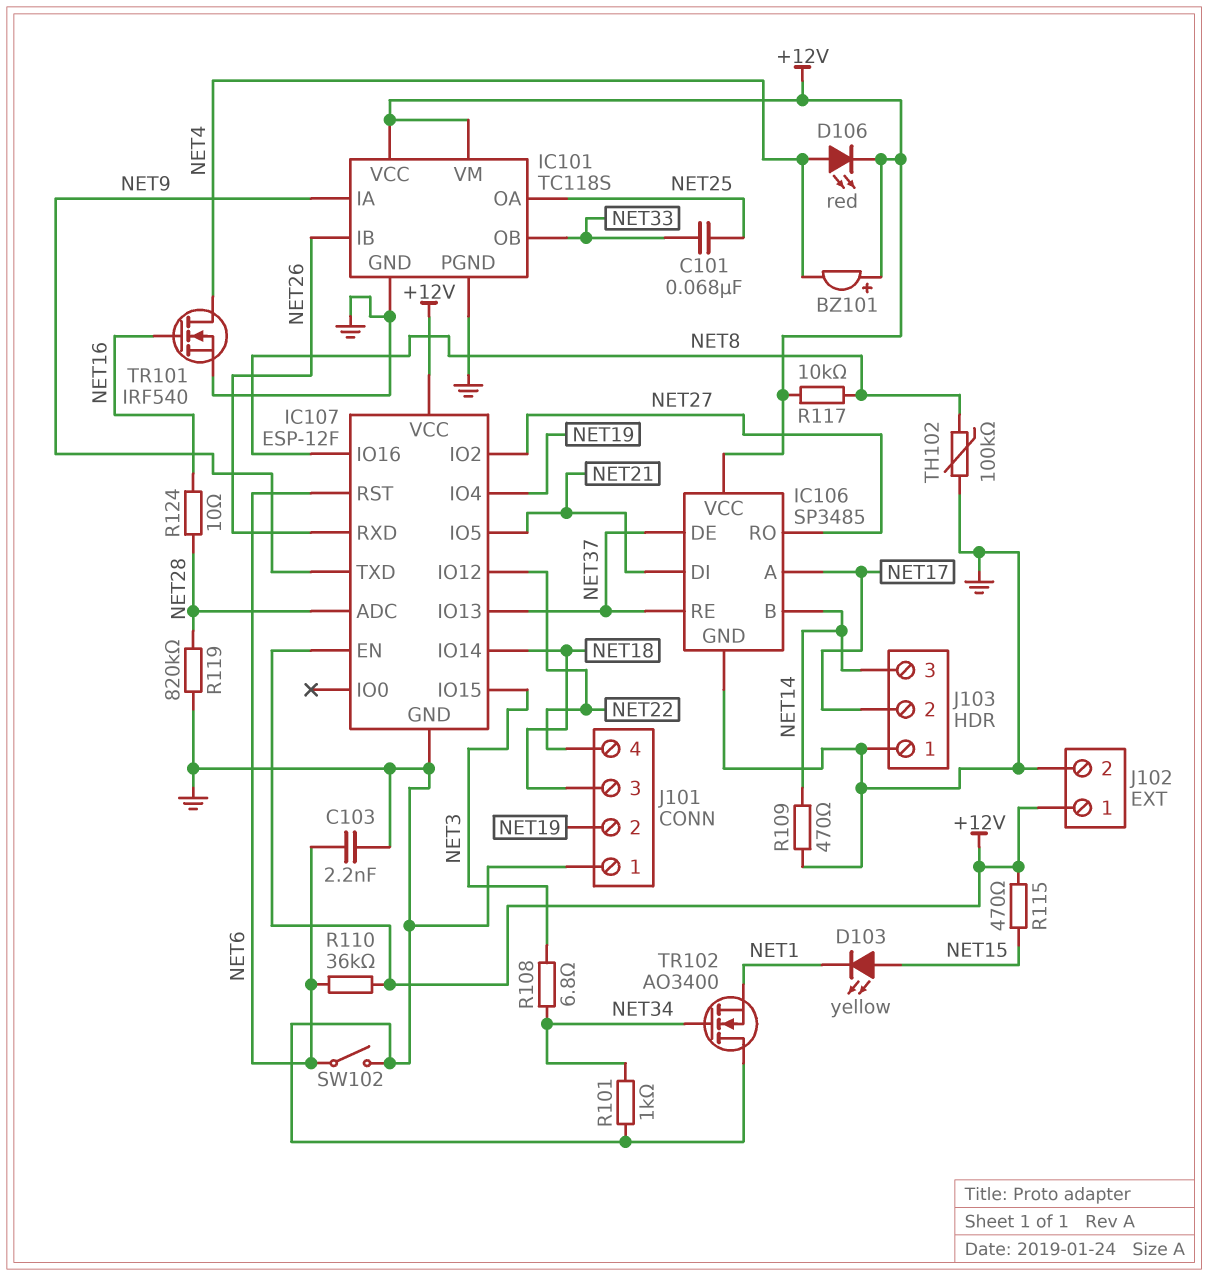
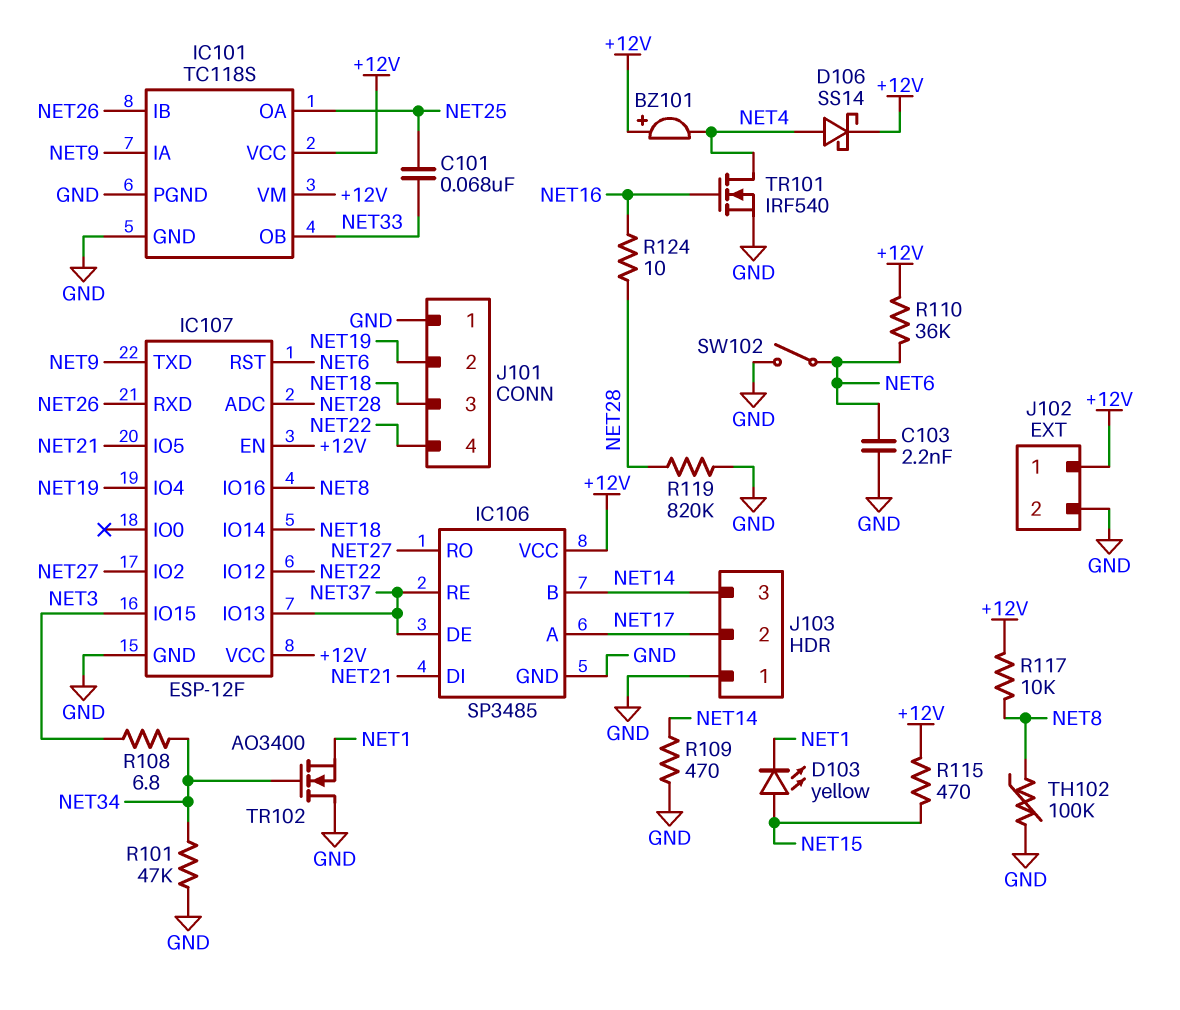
D106: LED red (A NET4, K +12V) -> schottky SS14 (A NET4, K +12V)
R101: 1k (GND, NET34) -> 47k (GND, NET34)

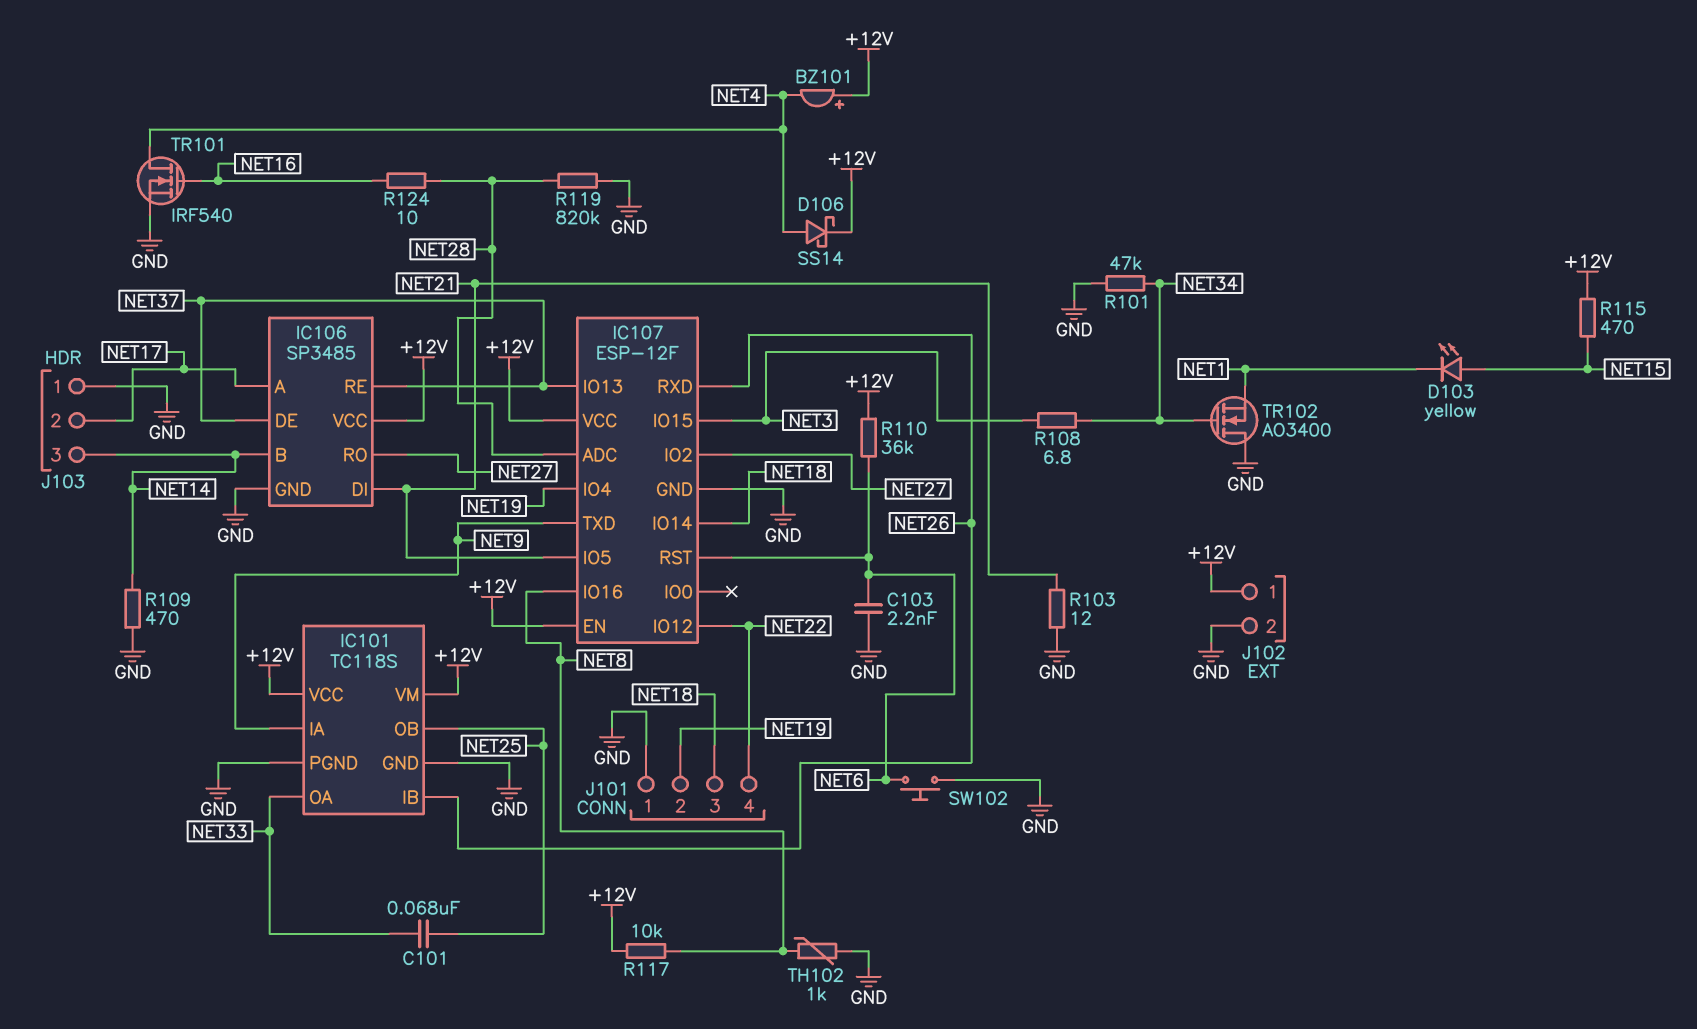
IC101 pin OA: NET25 -> NET33
IC101 pin OB: NET33 -> NET25
R103: none -> 12 (GND, NET21)
SW102: switch (GND, NET6) -> button (GND, NET6)
TH102: 100k (GND, NET8) -> 1k (GND, NET8)

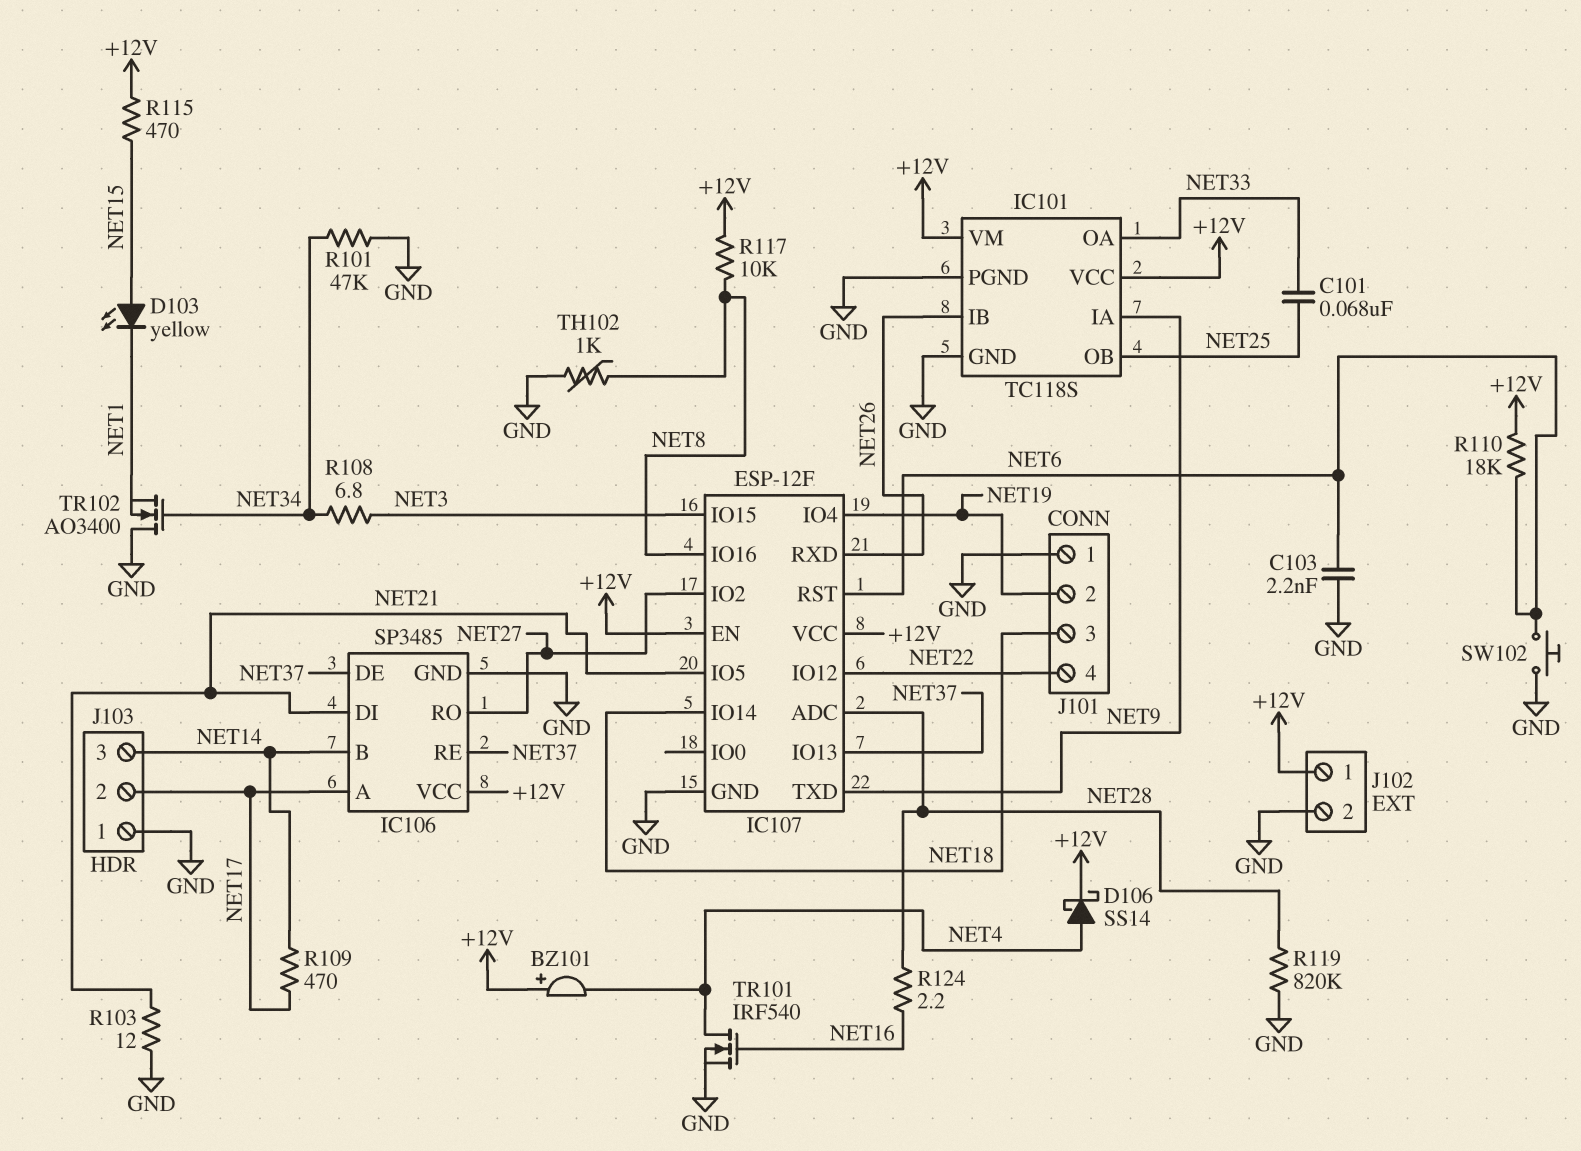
R109: 470 (GND, NET14) -> 470 (NET14, NET17)
R110: 36k (+12V, NET6) -> 18k (+12V, NET6)
R124: 10 (NET16, NET28) -> 2.2 (NET16, NET28)

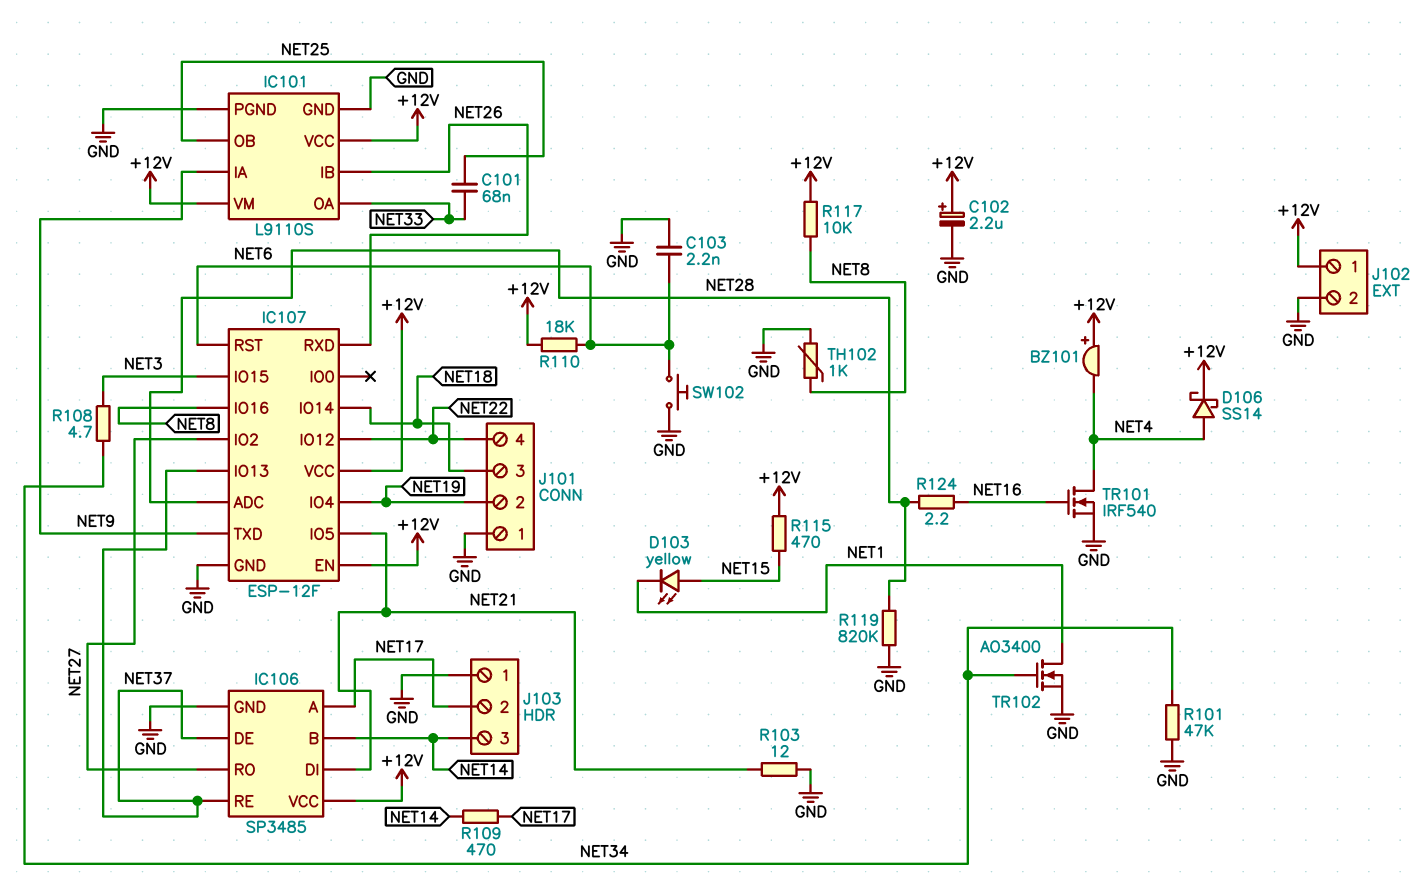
C102: none -> 2.2uF (plus +12V, minus GND)
IC101: TC118S -> L9110S
R108: 6.8 (NET3, NET34) -> 4.7 (NET3, NET34)
TR102: NMOS AO3400 (G NET34, D GND, S NET1) -> NMOS AO3400 (G NET34, D NET1, S GND)

